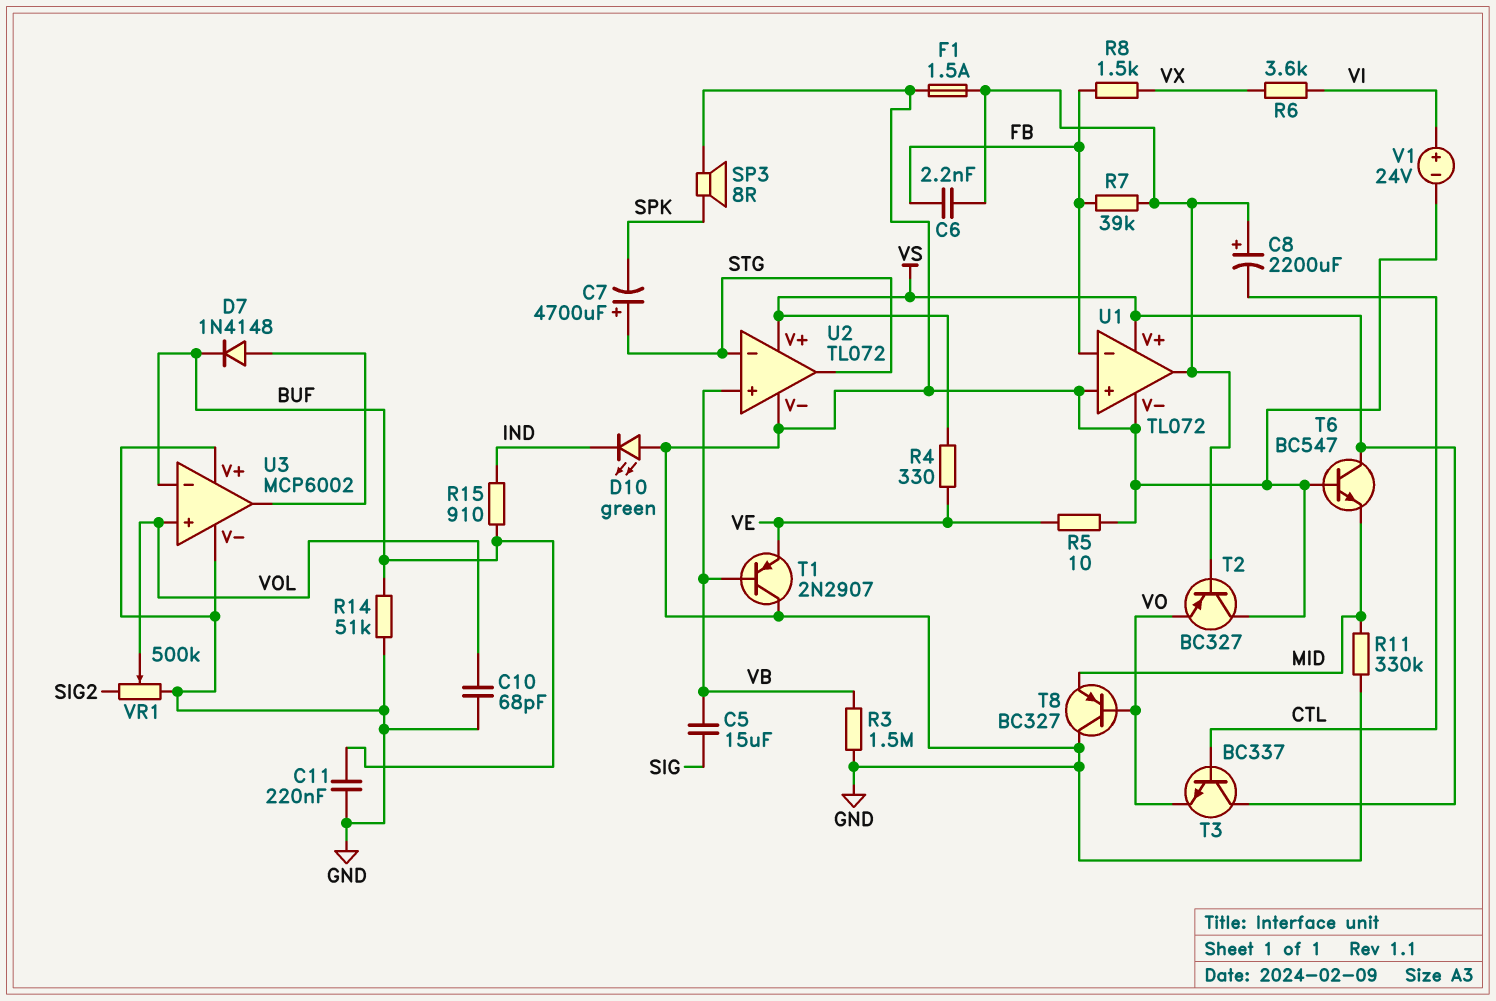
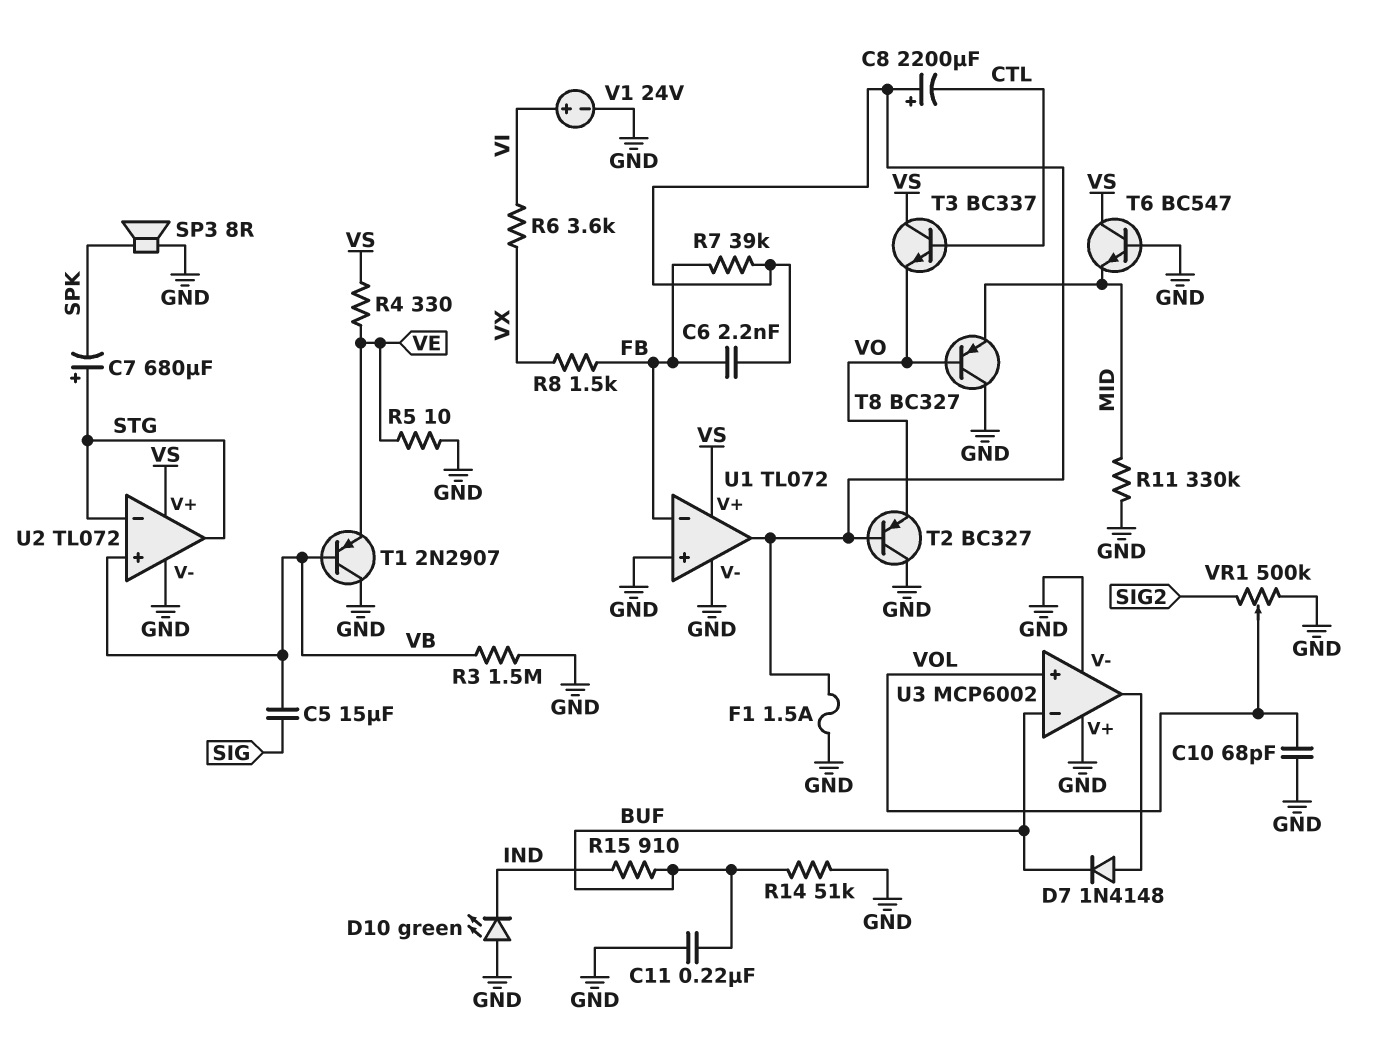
C7: 4700uF (plus STG, minus SPK) -> 680uF (plus STG, minus SPK)

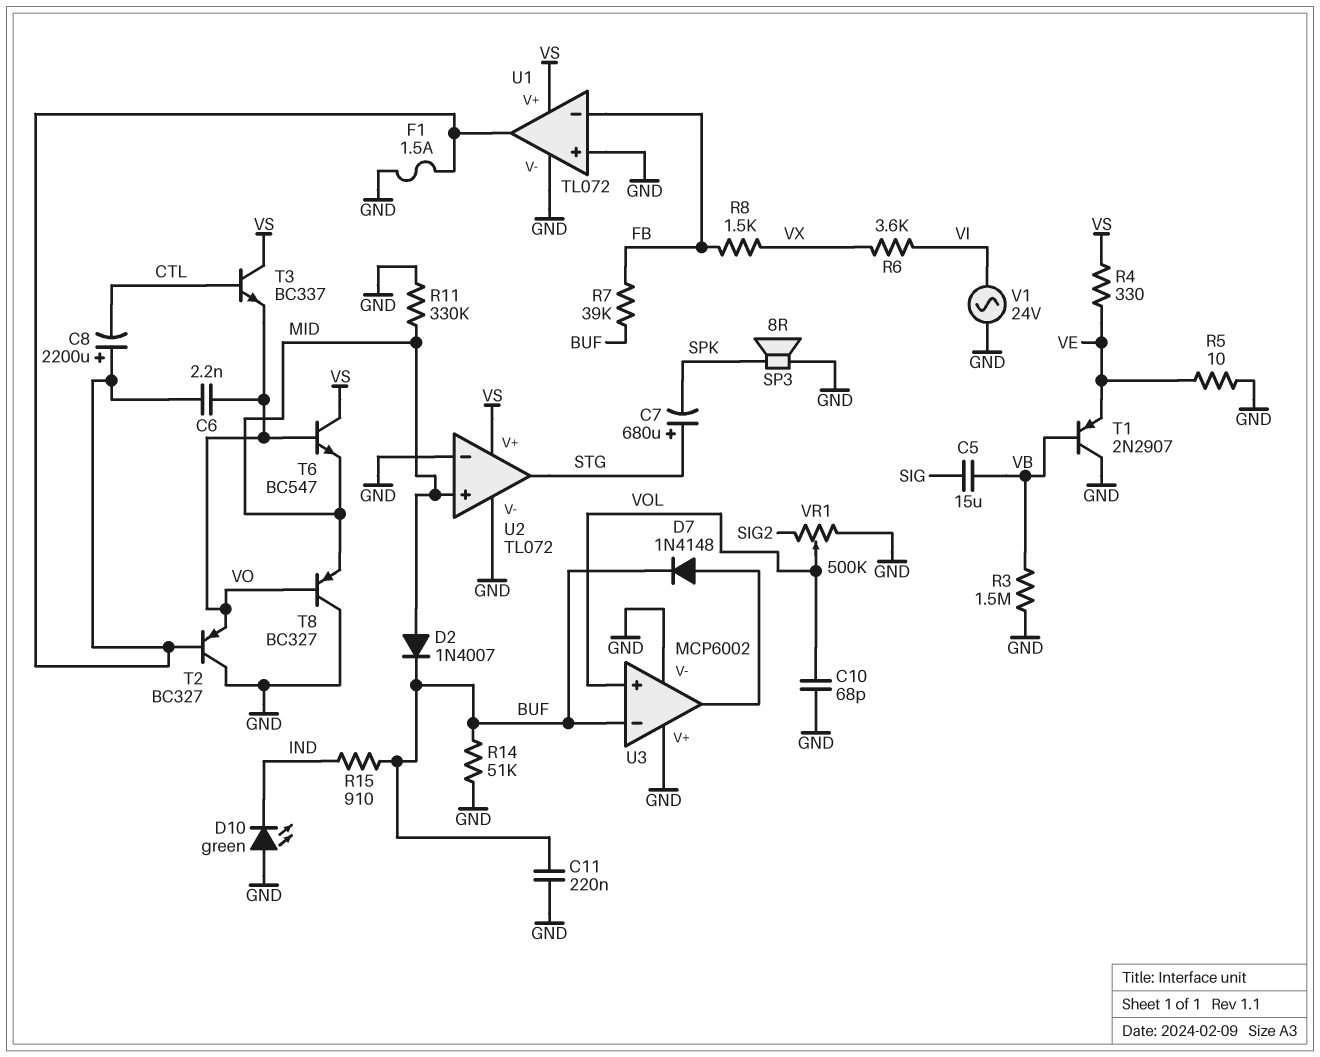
C6: 2.2nF (FB, U1/out) -> 2.2nF (U1/out, VO)
D2: none -> diode 1N4007 (A MID, K BUF)
R7: 39k (FB, U1/out) -> 39k (BUF, FB)
T6: NPN BC547 (B GND, C VS, E MID) -> NPN BC547 (B VO, C VS, E MID)
U2 pin in+: VB -> MID
U2 pin in-: STG -> GND
V1: 24V (plus VI, minus GND) -> AC 24V (GND, VI)

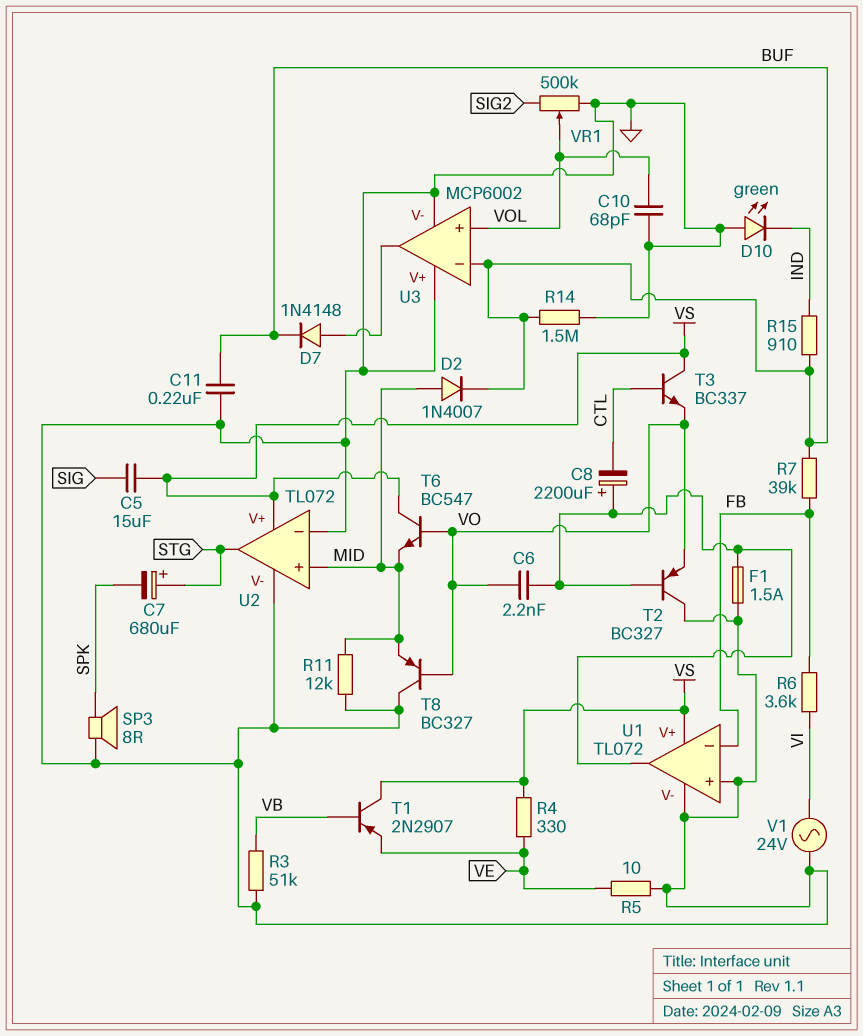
C5: 15uF (SIG, VB) -> 15uF (SIG, VS)
R3: 1.5M (GND, VB) -> 51k (GND, VB)
R6: 3.6k (VI, VX) -> 3.6k (FB, VI)
R8: 1.5k (FB, VX) -> none
R11: 330k (GND, MID) -> 12k (GND, MID)
R14: 51k (BUF, GND) -> 1.5M (BUF, GND)
T1: PNP 2N2907 (B VB, C GND, E VE) -> PNP 2N2907 (B VB, C VS, E VE)

